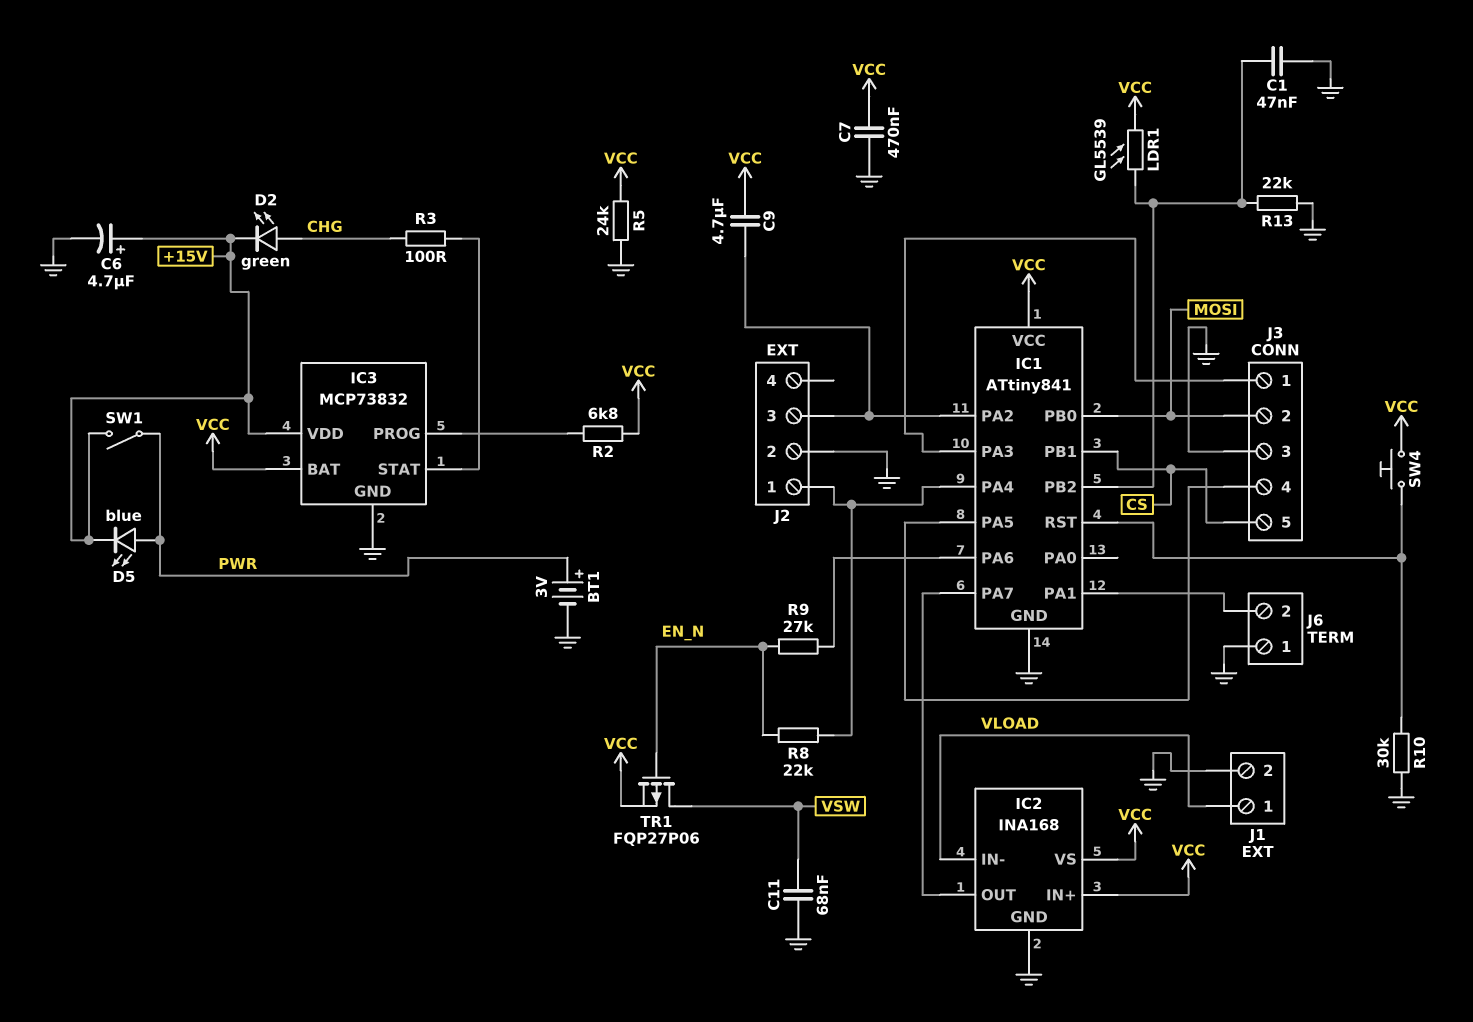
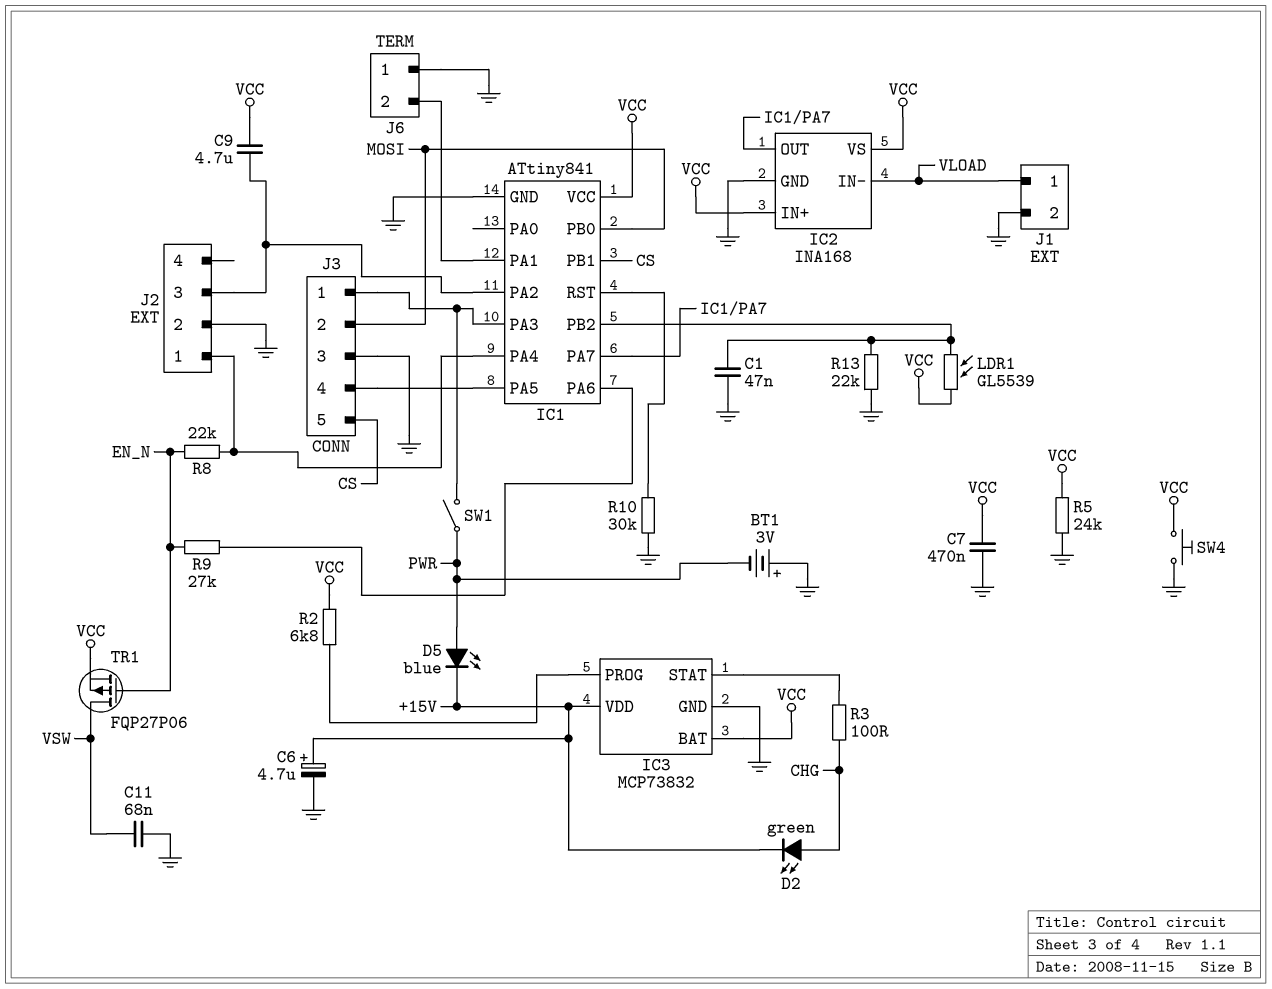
BT1: 3V (plus PWR, minus GND) -> 3V (plus GND, minus PWR)
SW1: switch (+15V, PWR) -> switch (IC1/PA3, PWR)
SW4: button (IC1/RST, VCC) -> button (GND, VCC)

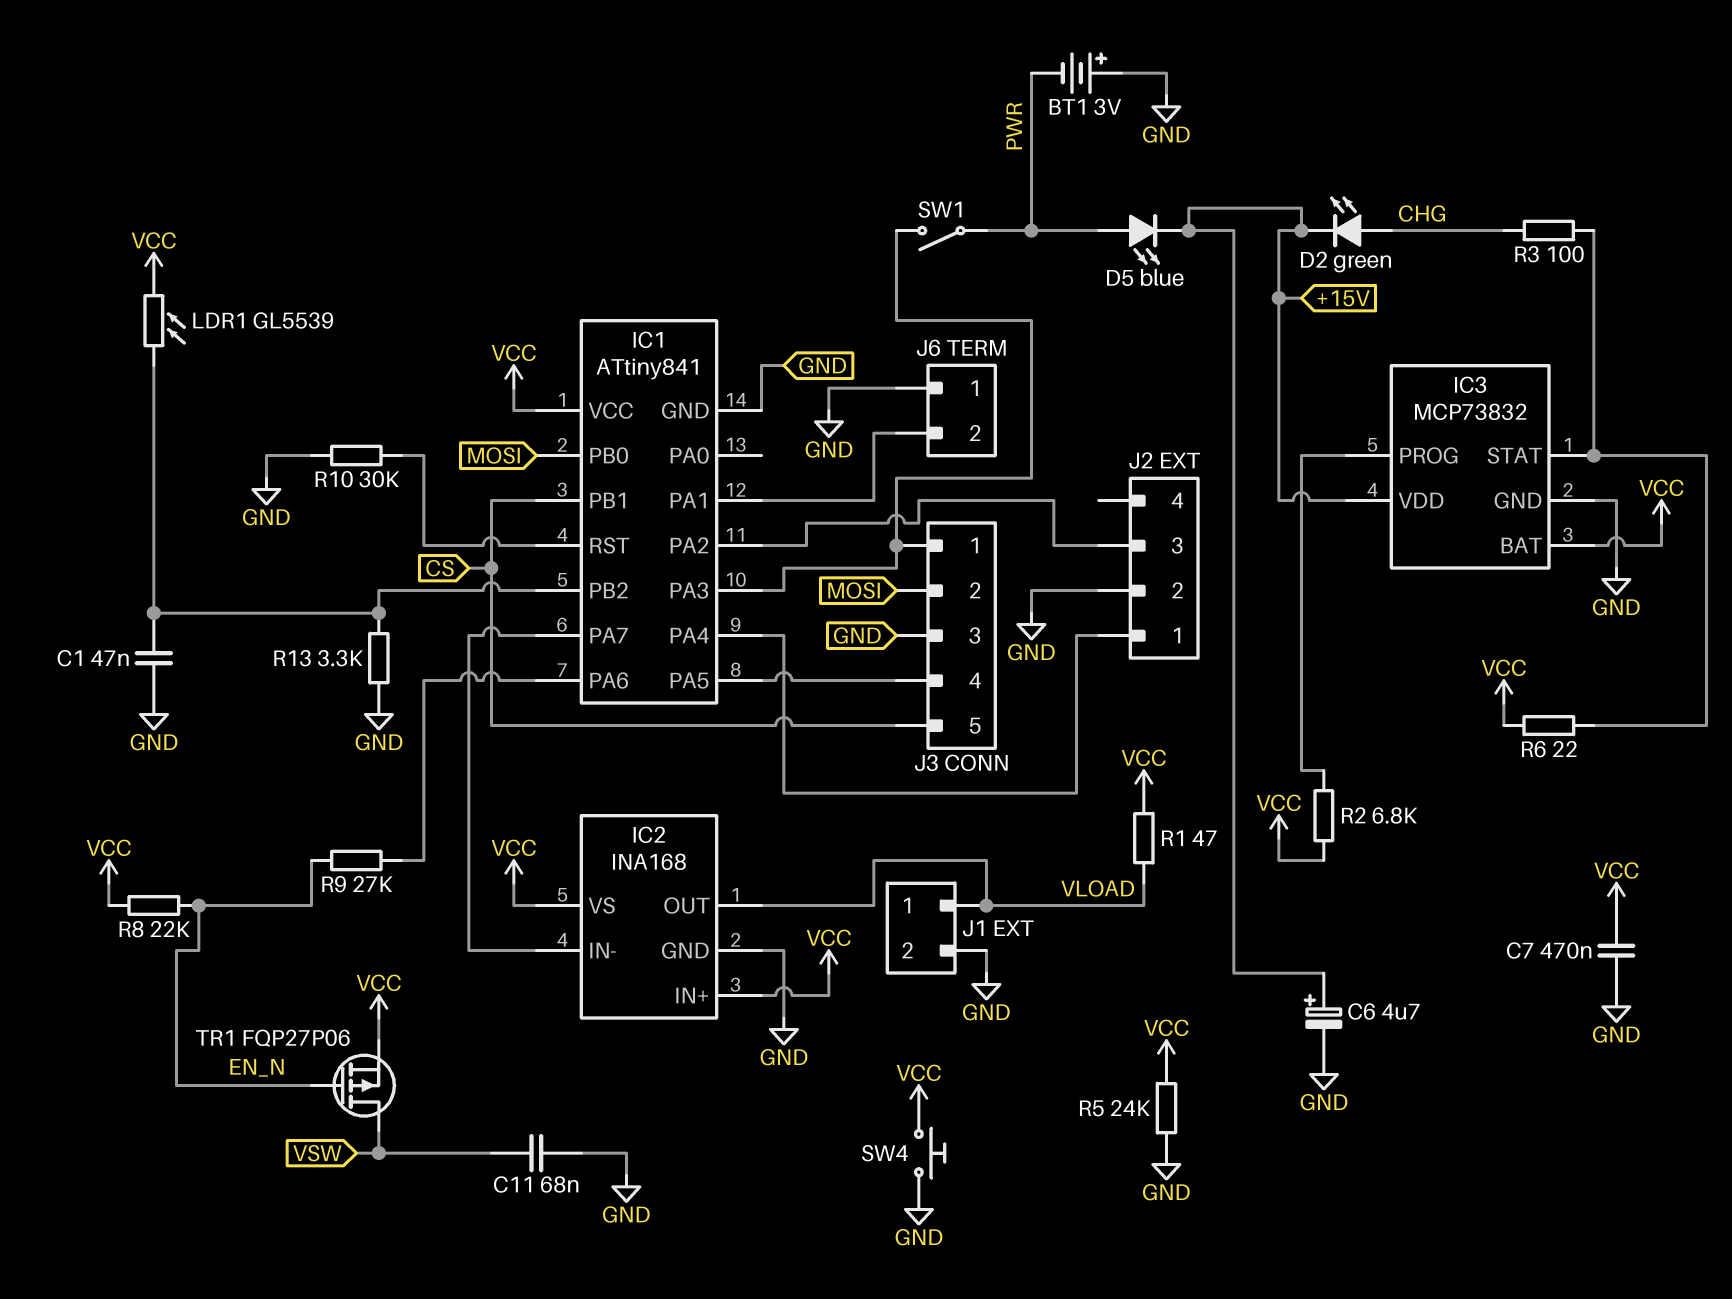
C9: 4.7uF (IC1/PA2, VCC) -> none
IC2 pin IN-: VLOAD -> IC1/PA7
IC2 pin OUT: IC1/PA7 -> VLOAD
R1: none -> 47 (VCC, VLOAD)
R6: none -> 22 (IC3/STAT, VCC)
R8: 22k (EN_N, IC1/PA4) -> 22k (EN_N, VCC)
R13: 22k (GND, IC1/PB2) -> 3.3k (GND, IC1/PB2)

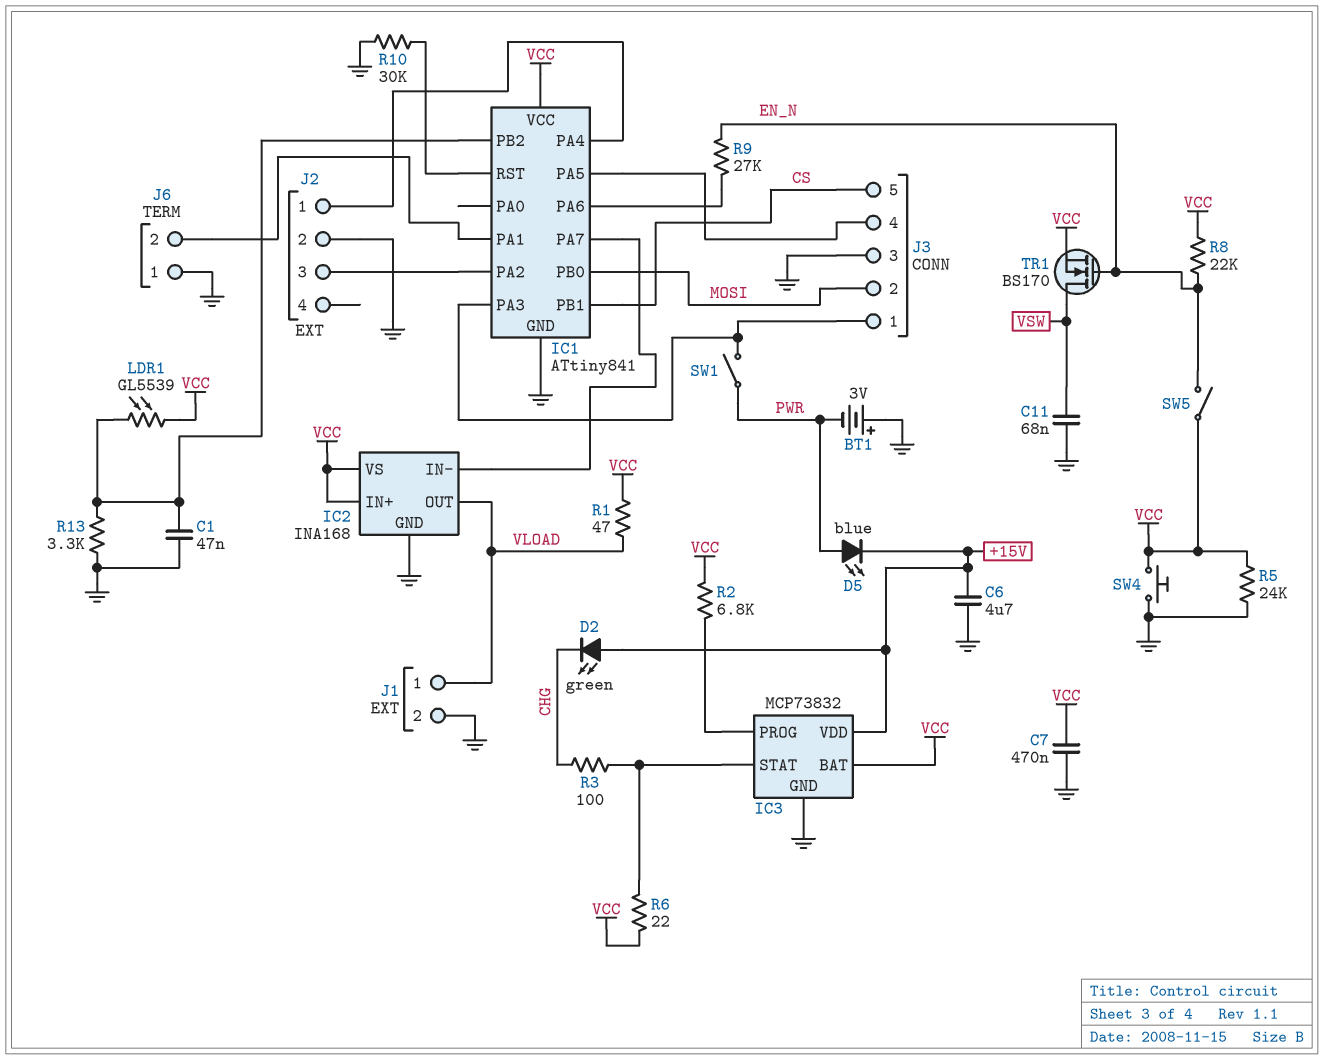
C6: 4.7uF (plus +15V, minus GND) -> 4.7uF (+15V, GND)
D2: LED green (A CHG, K +15V) -> LED green (A +15V, K CHG)
SW5: none -> switch (EN_N, VCC)
TR1: PMOS FQP27P06 (G EN_N, D VSW, S VCC) -> NMOS BS170 (G EN_N, D VSW, S VCC)

